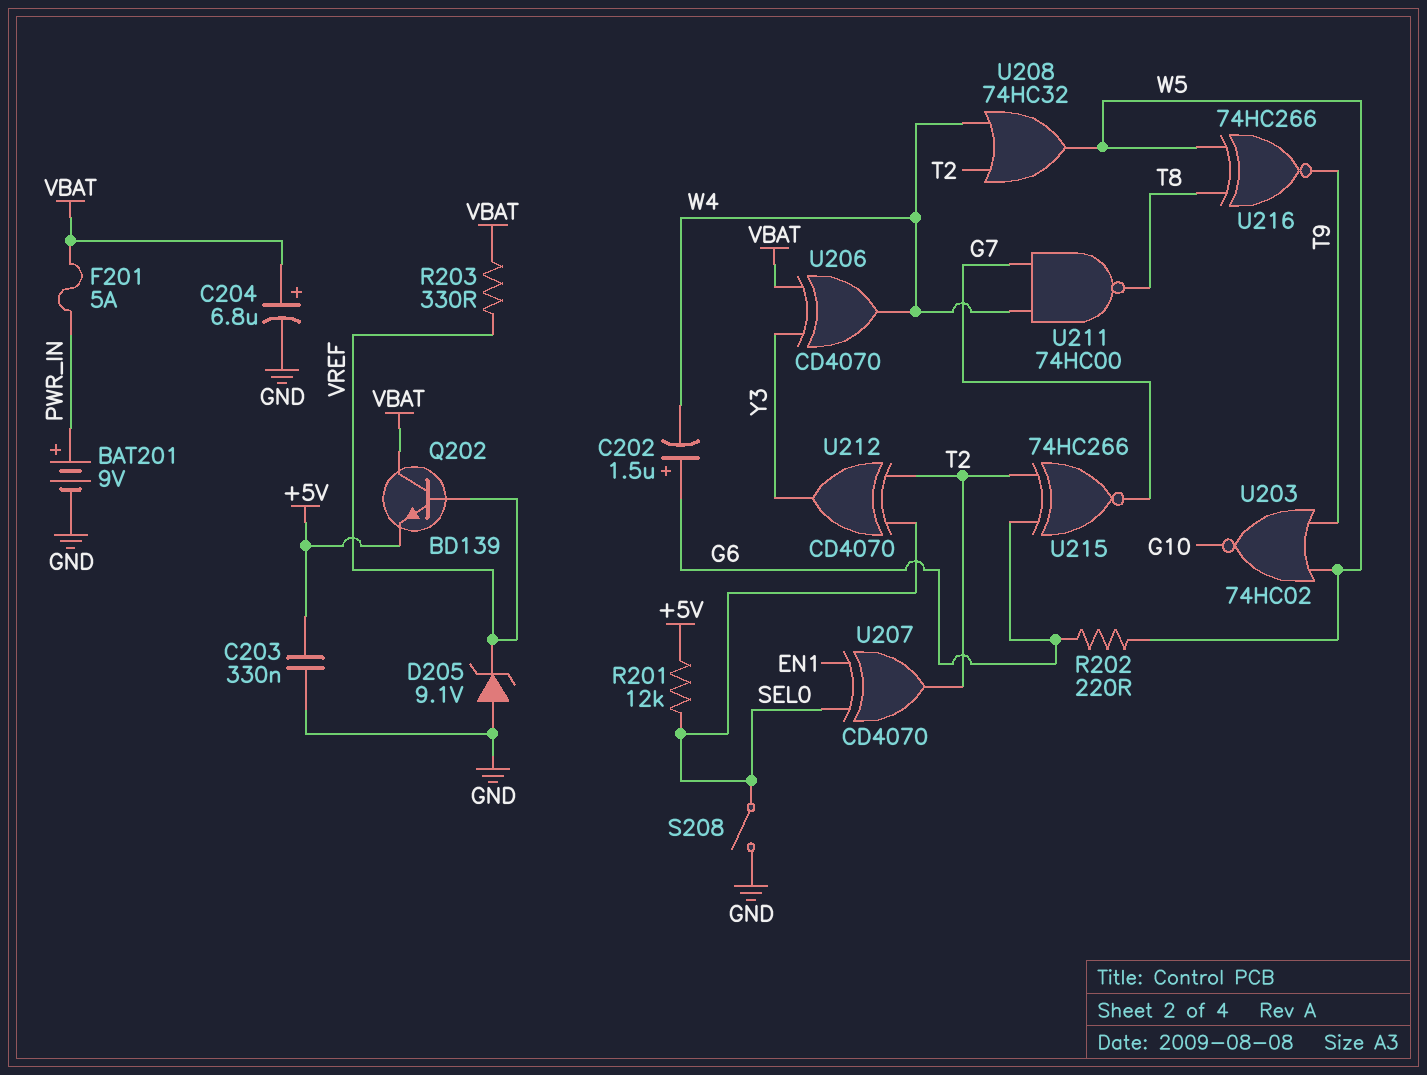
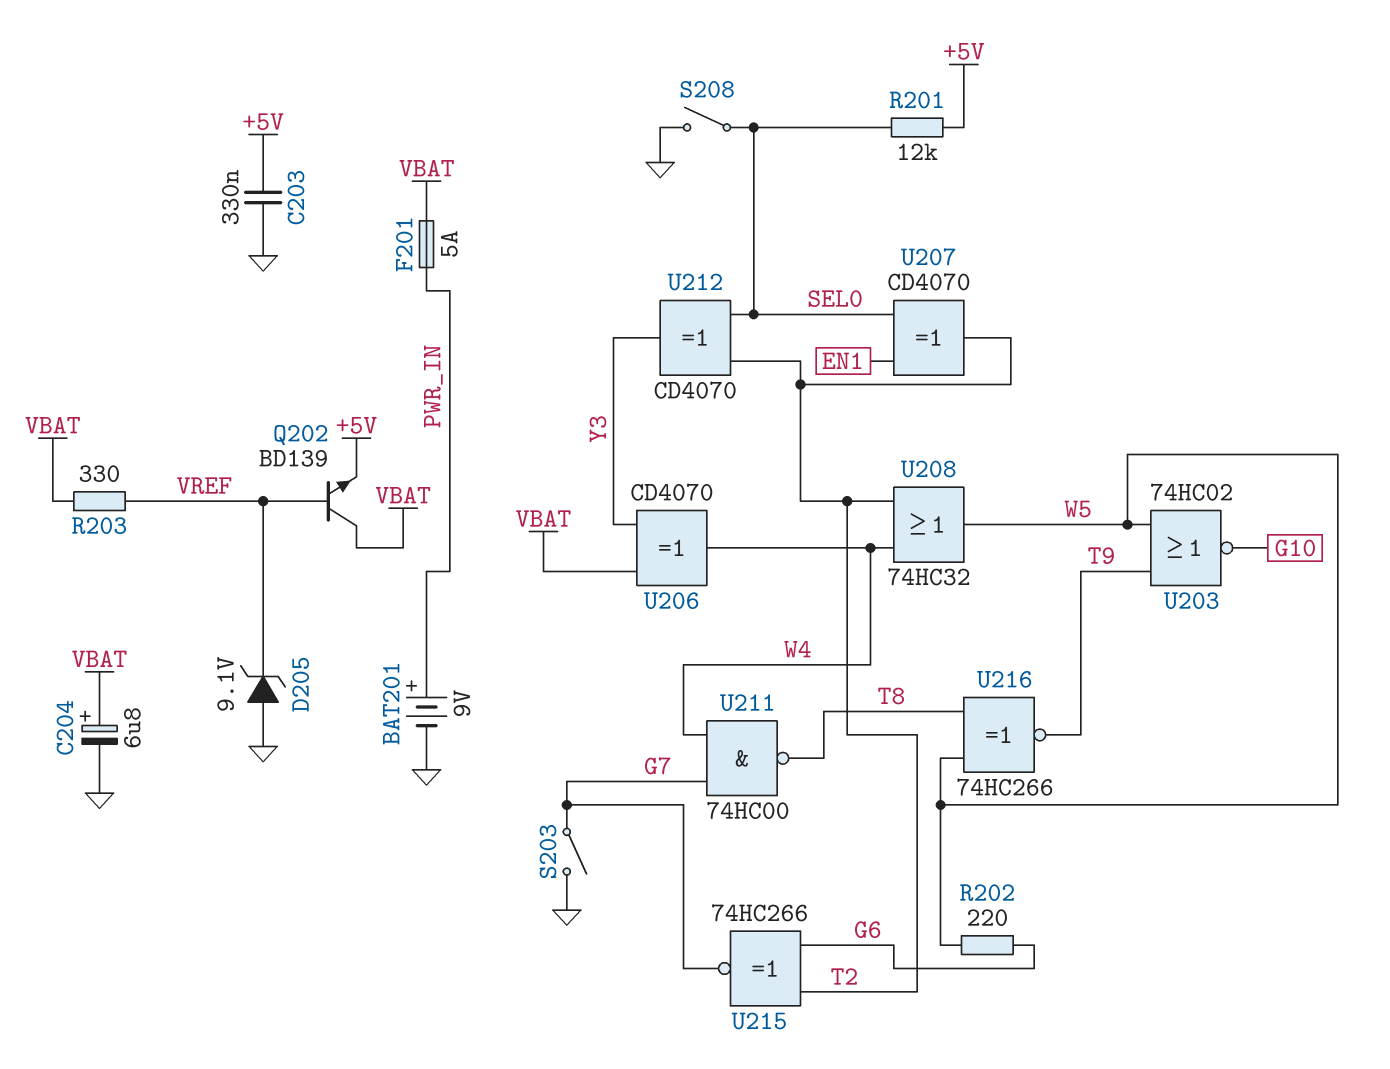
C202: 1.5uF (plus G6, minus W4) -> none
S203: none -> switch (G7, GND)

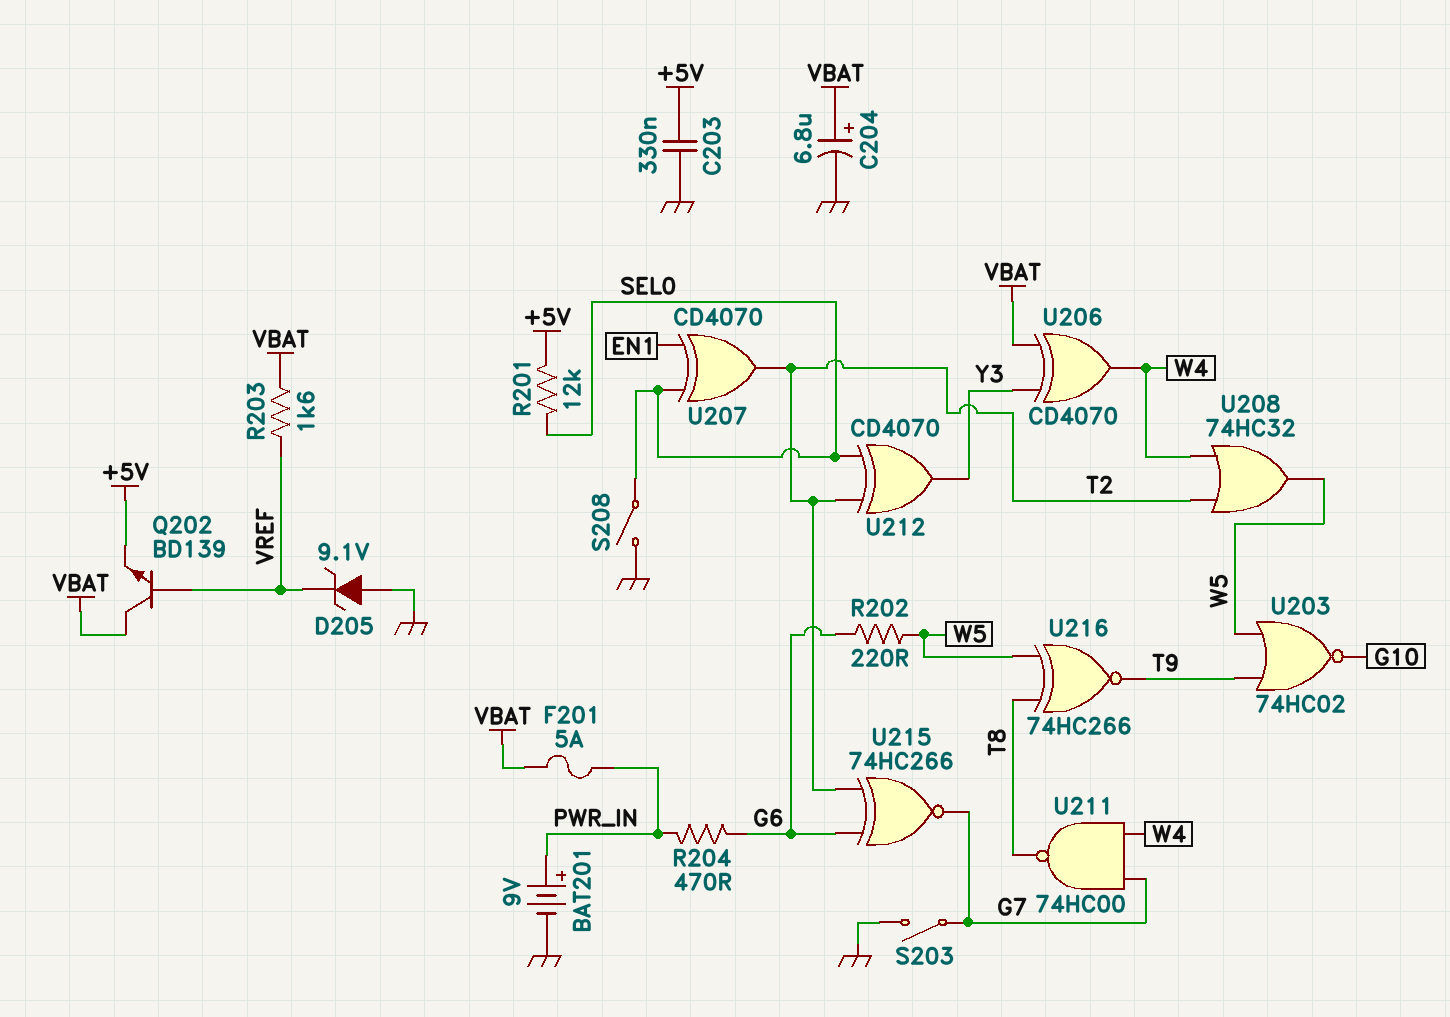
R203: 330 (VBAT, VREF) -> 1.6k (VBAT, VREF)
R204: none -> 470 (G6, PWR_IN)

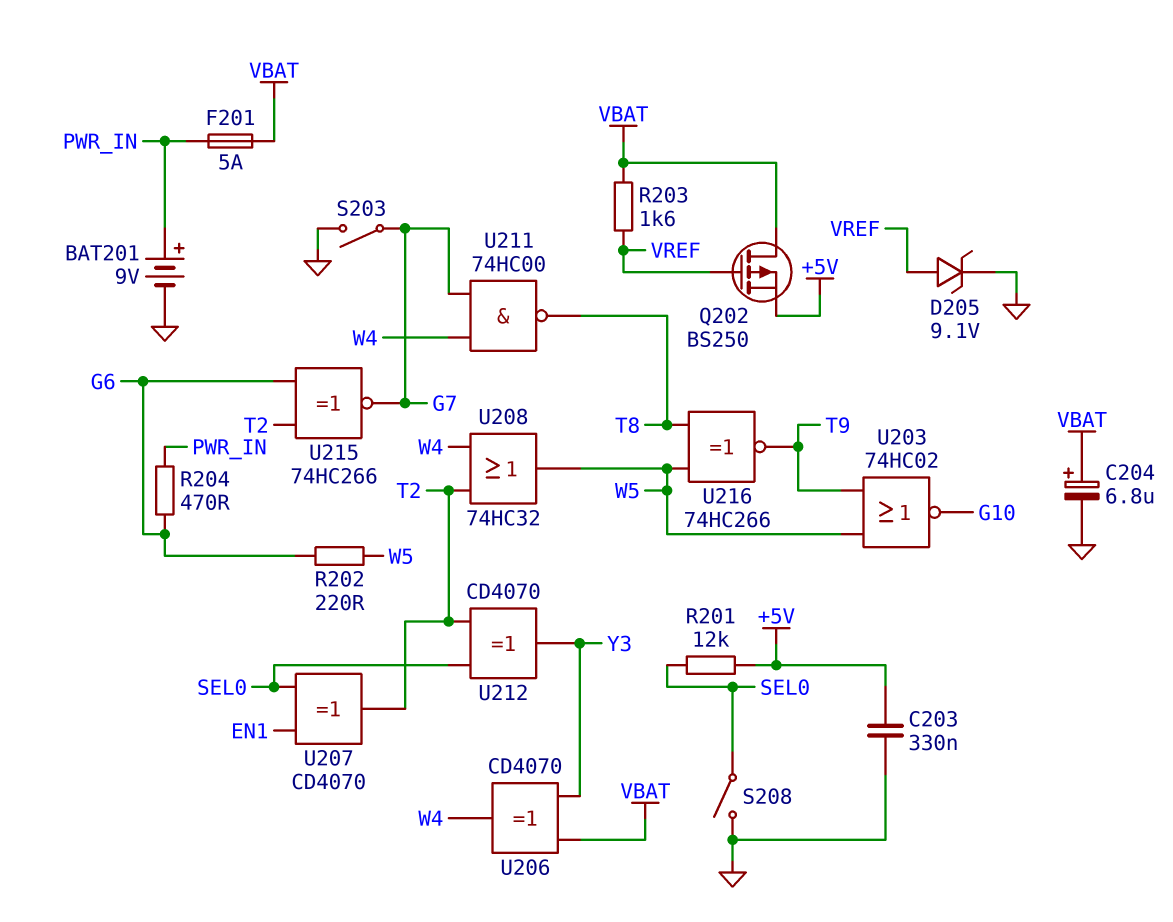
D205: zener 9.1V (A GND, K VREF) -> zener 9.1V (A VREF, K GND)
Q202: NPN BD139 (B VREF, C VBAT, E +5V) -> PMOS BS250 (G VREF, D VBAT, S +5V)

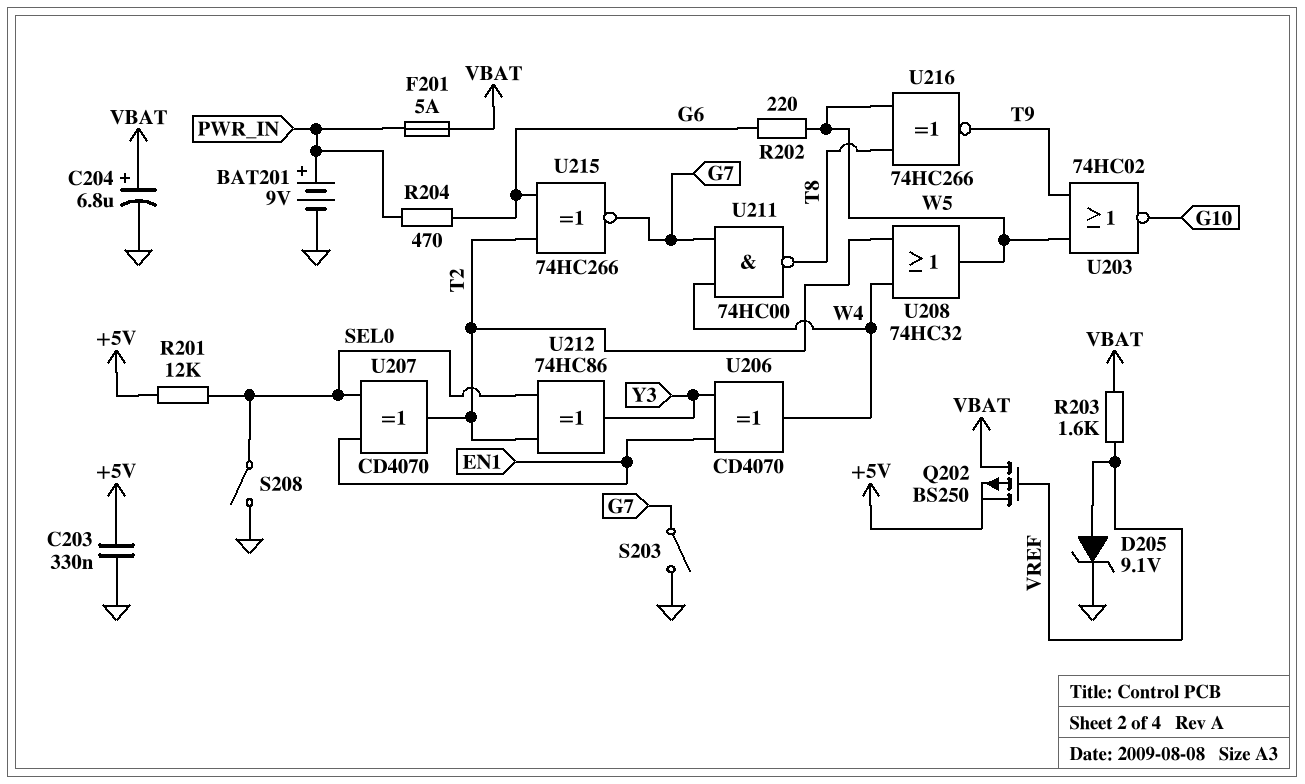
U206: XOR CD4070 (in VBAT, in Y3, out W4) -> XOR CD4070 (in EN1, in Y3, out W4)
U212: XOR CD4070 (in SEL0, in T2, out Y3) -> XOR 74HC86 (in SEL0, in T2, out Y3)

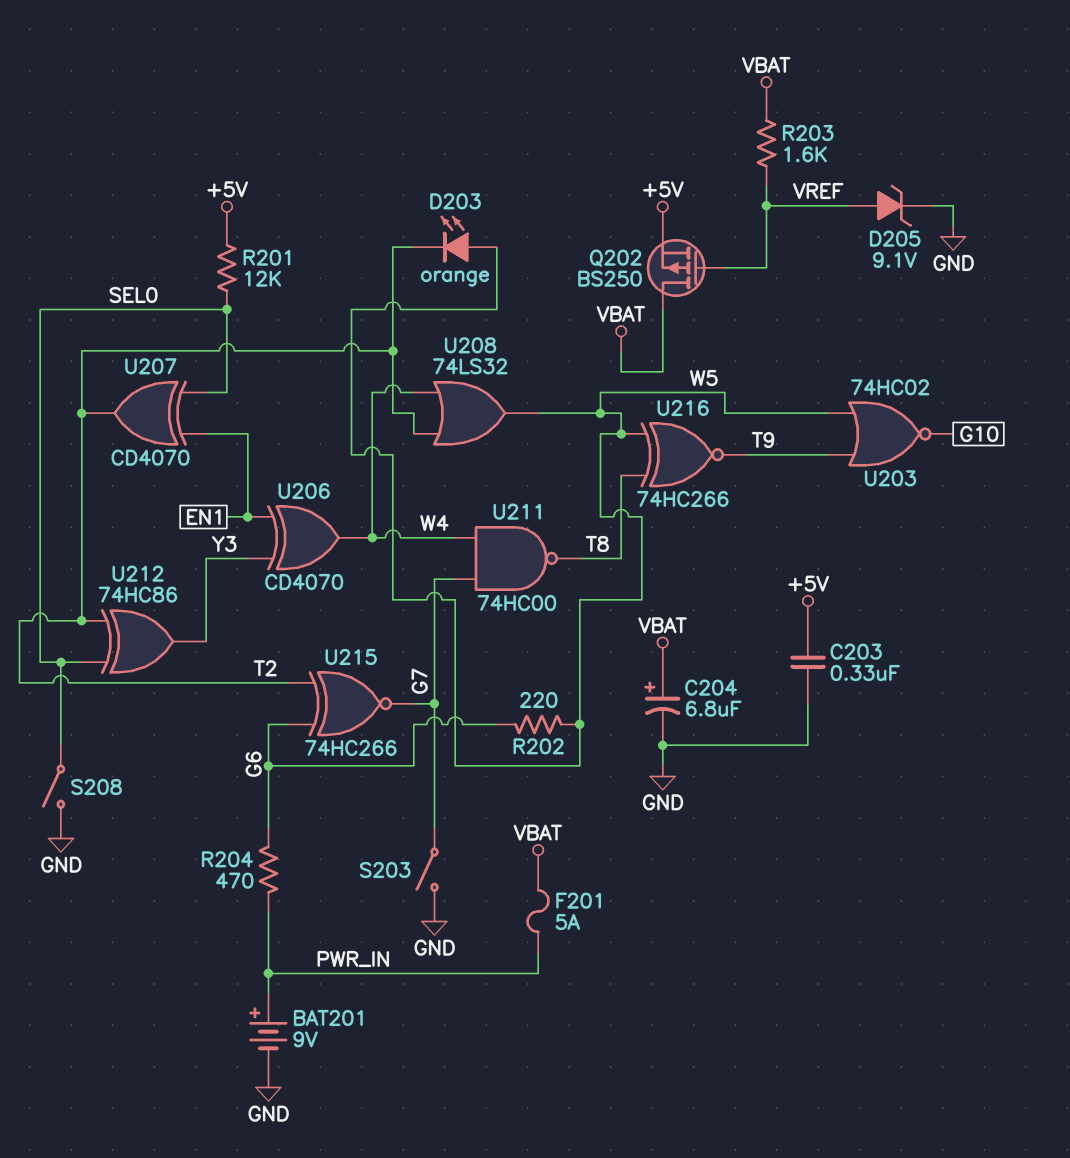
D203: none -> LED orange (A W5, K T2)
U208: OR 74HC32 (in T2, in W4, out W5) -> OR 74LS32 (in T2, in W4, out W5)

